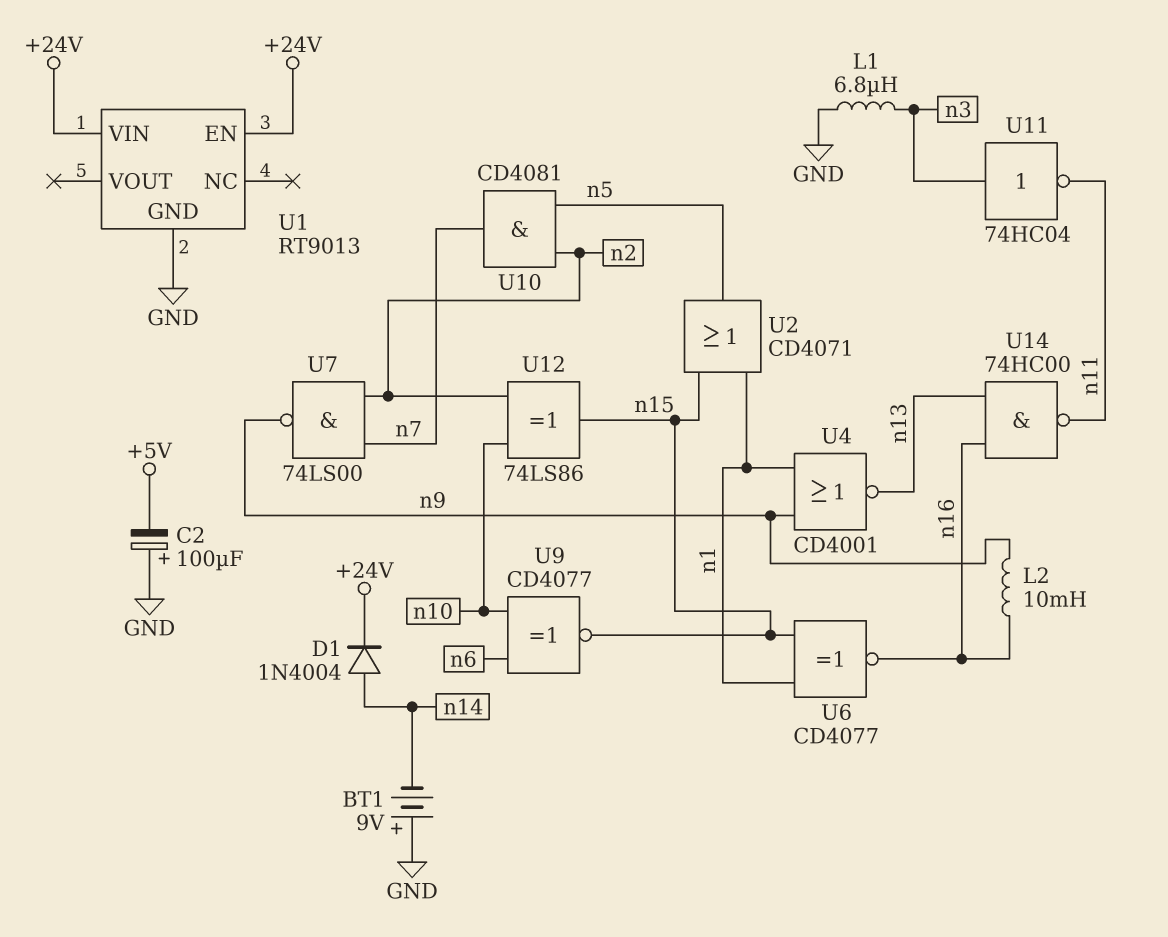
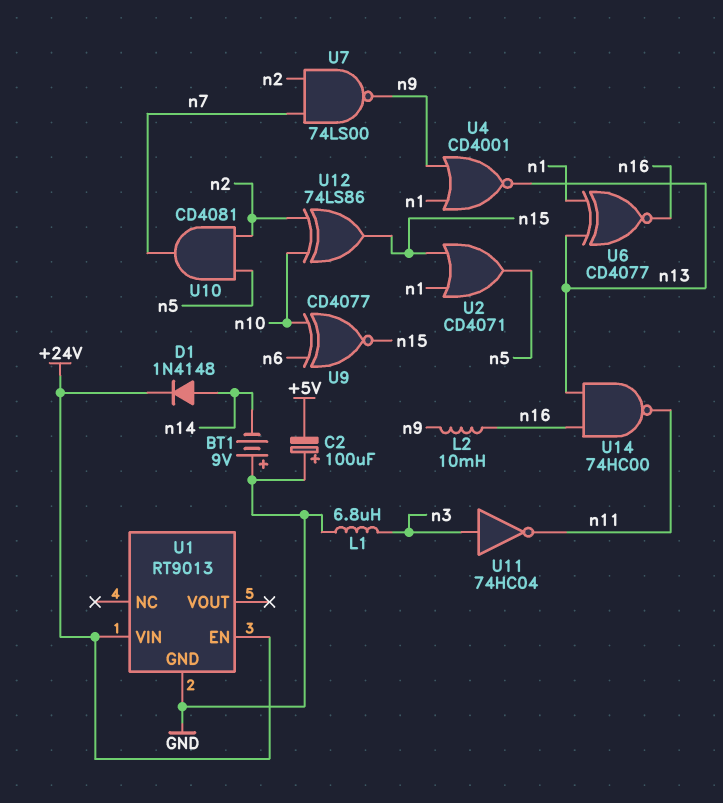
D1: diode 1N4004 (A n14, K +24V) -> diode 1N4148 (A n14, K +24V)
U6: XNOR CD4077 (in n1, in n15, out n16) -> XNOR CD4077 (in n1, in n13, out n16)

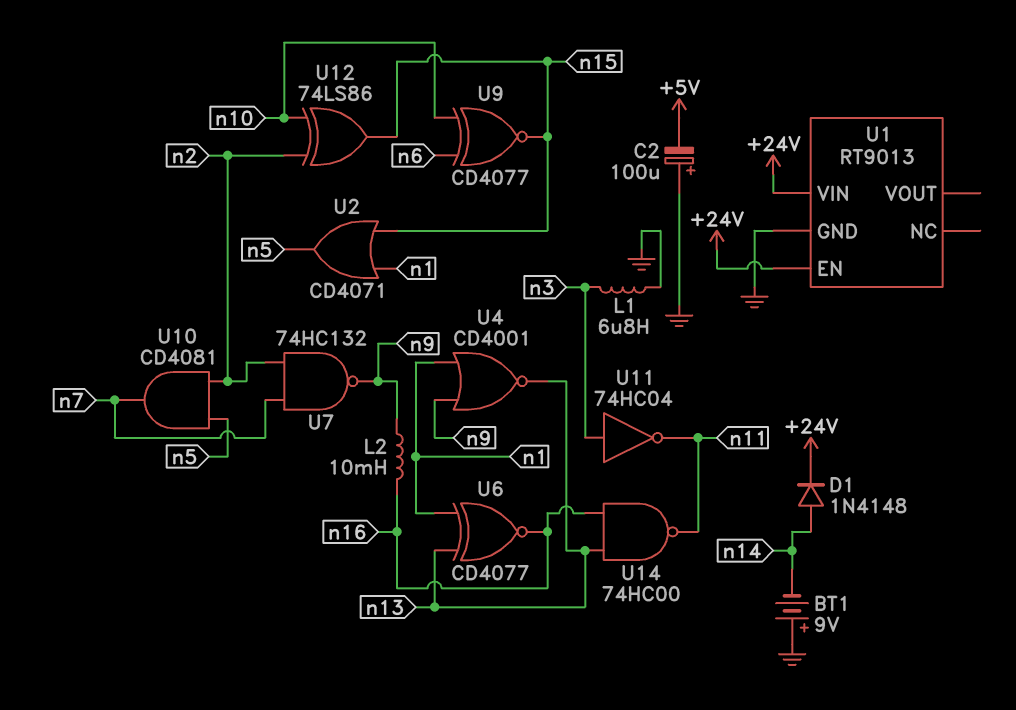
U7: NAND 74LS00 (in n2, in n7, out n9) -> NAND 74HC132 (in n2, in n7, out n9)

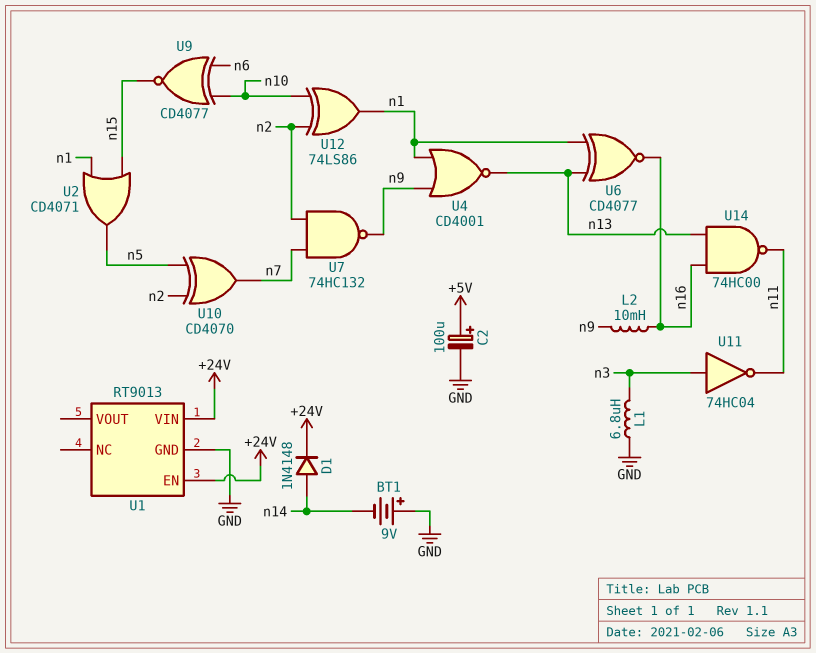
C2: 100uF (plus GND, minus +5V) -> 100uF (plus +5V, minus GND)
U10: AND CD4081 (in n2, in n5, out n7) -> XOR CD4070 (in n2, in n5, out n7)
U12: XOR 74LS86 (in n2, in n10, out n15) -> XOR 74LS86 (in n2, in n10, out n1)

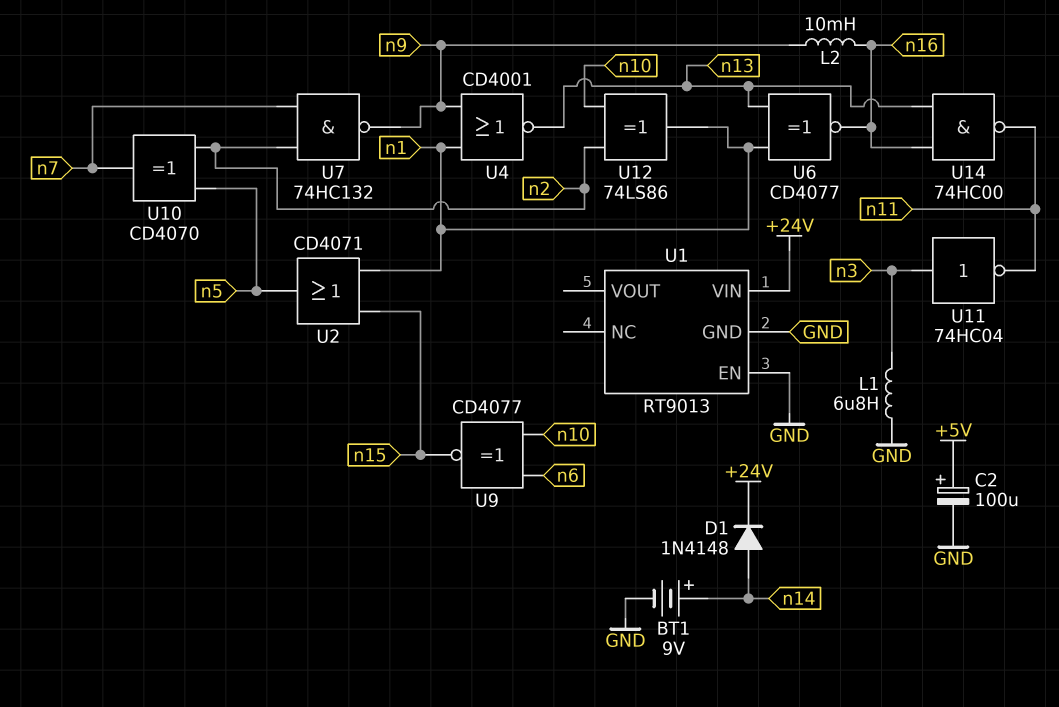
BT1: 9V (plus GND, minus n14) -> 9V (plus n14, minus GND)
U1 pin EN: +24V -> GND

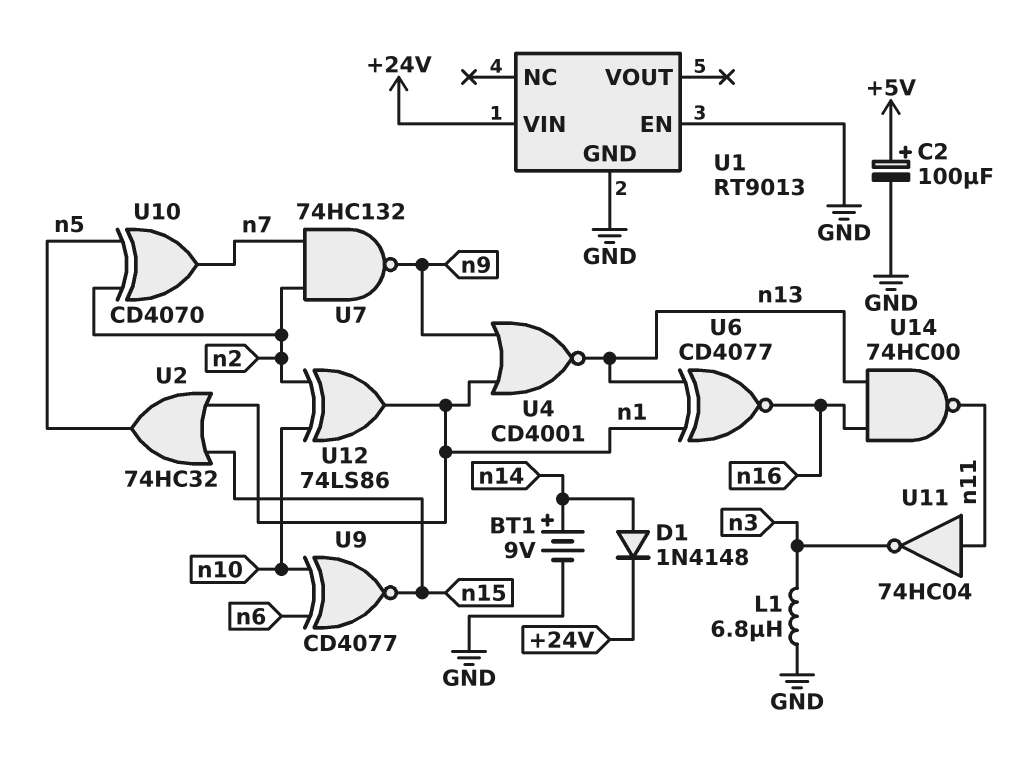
L2: 10mH (n9, n16) -> none
U2: OR CD4071 (in n1, in n15, out n5) -> OR 74HC32 (in n1, in n15, out n5)
U11: NOT 74HC04 (in n3, out n11) -> NOT 74HC04 (in n11, out n3)

